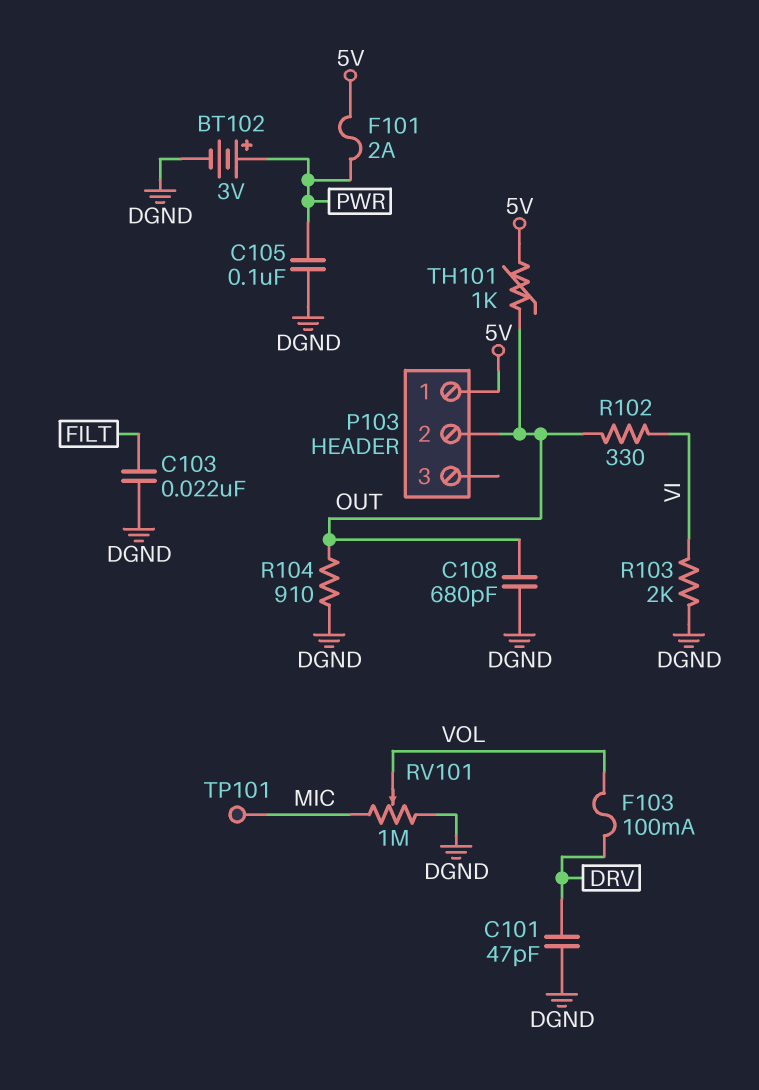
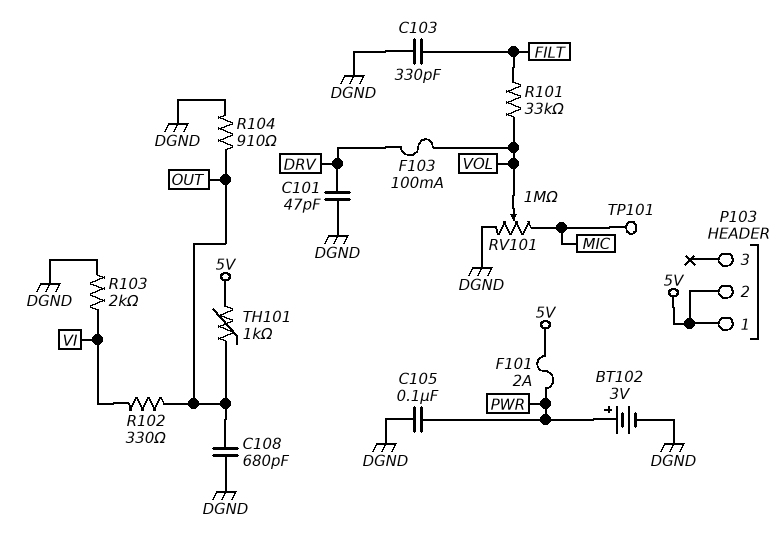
C103: 22nF (DGND, FILT) -> 330pF (DGND, FILT)
P103 pin 2: OUT -> 5V
R101: none -> 33k (FILT, VOL)

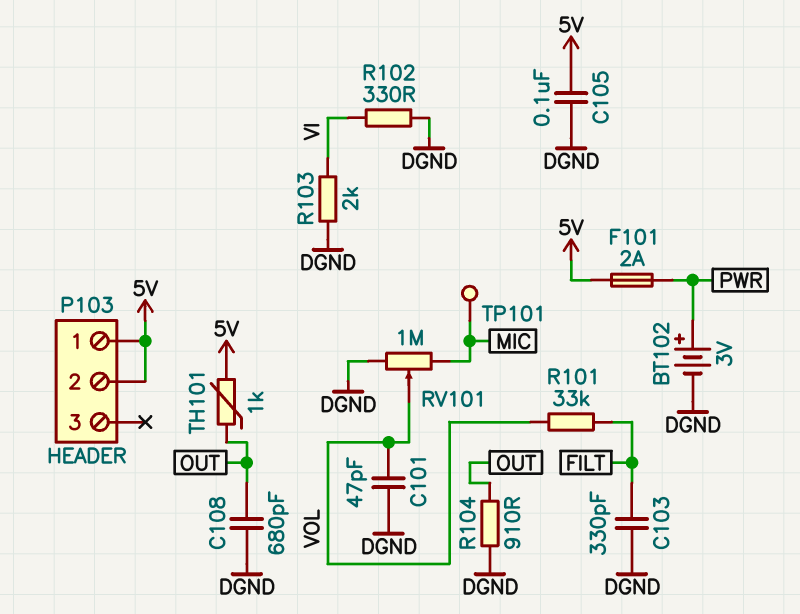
C101: 47pF (DGND, DRV) -> 47pF (DGND, VOL)
C105: 100nF (DGND, PWR) -> 100nF (5V, DGND)
F103: 100mA (DRV, VOL) -> none
R102: 330 (OUT, VI) -> 330 (DGND, VI)

